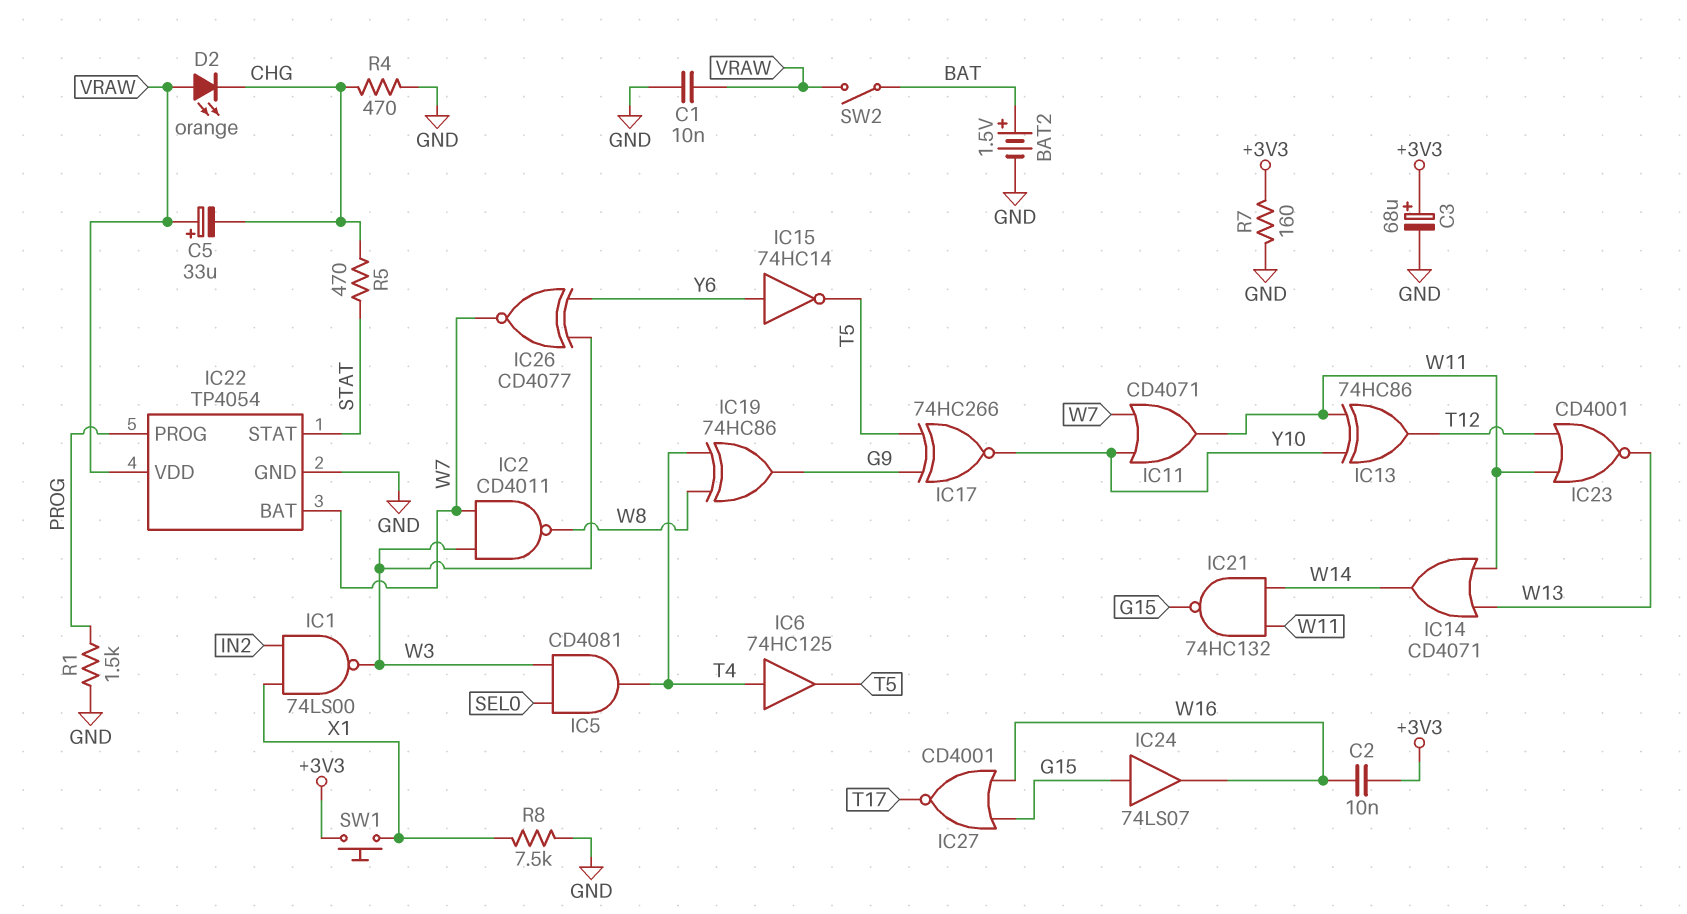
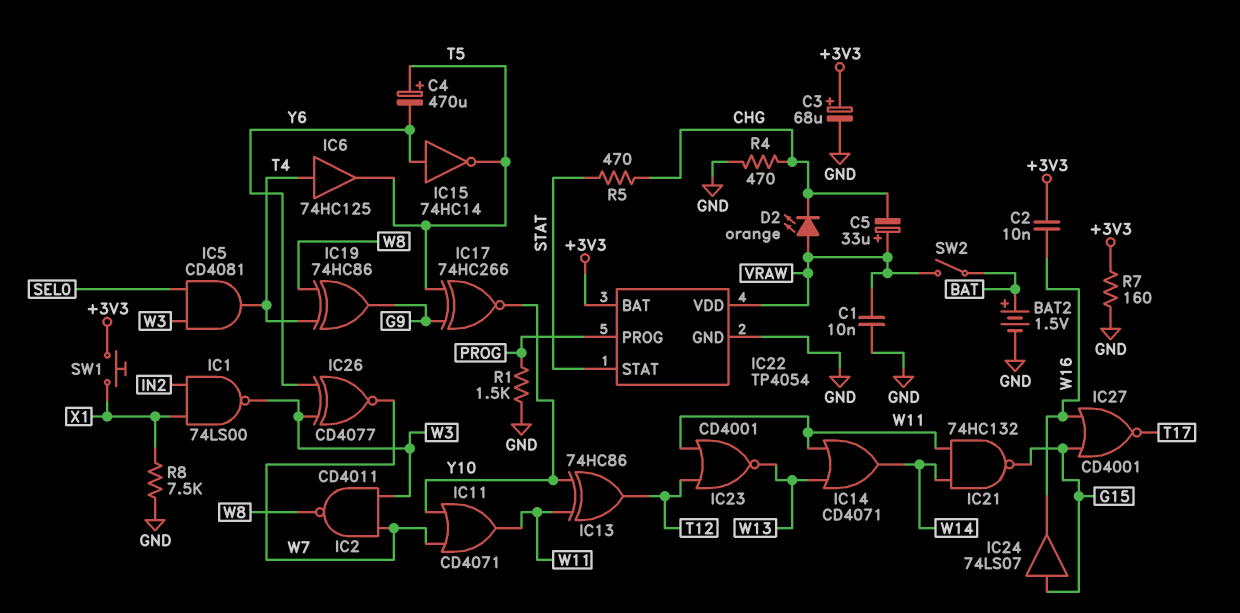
C4: none -> 470uF (plus T5, minus Y6)
IC22 pin BAT: W7 -> +3V3

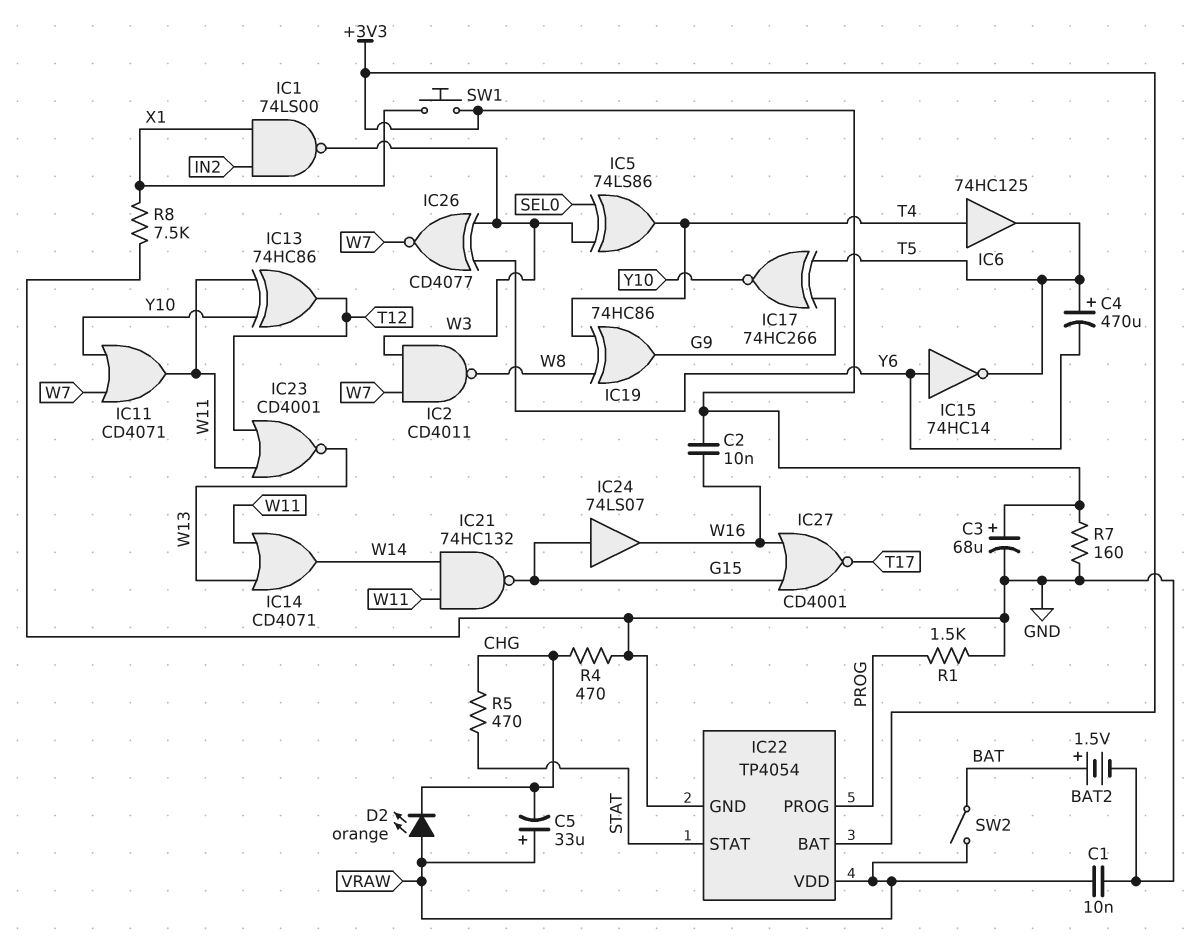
IC5: AND CD4081 (in SEL0, in W3, out T4) -> XOR 74LS86 (in SEL0, in W3, out T4)

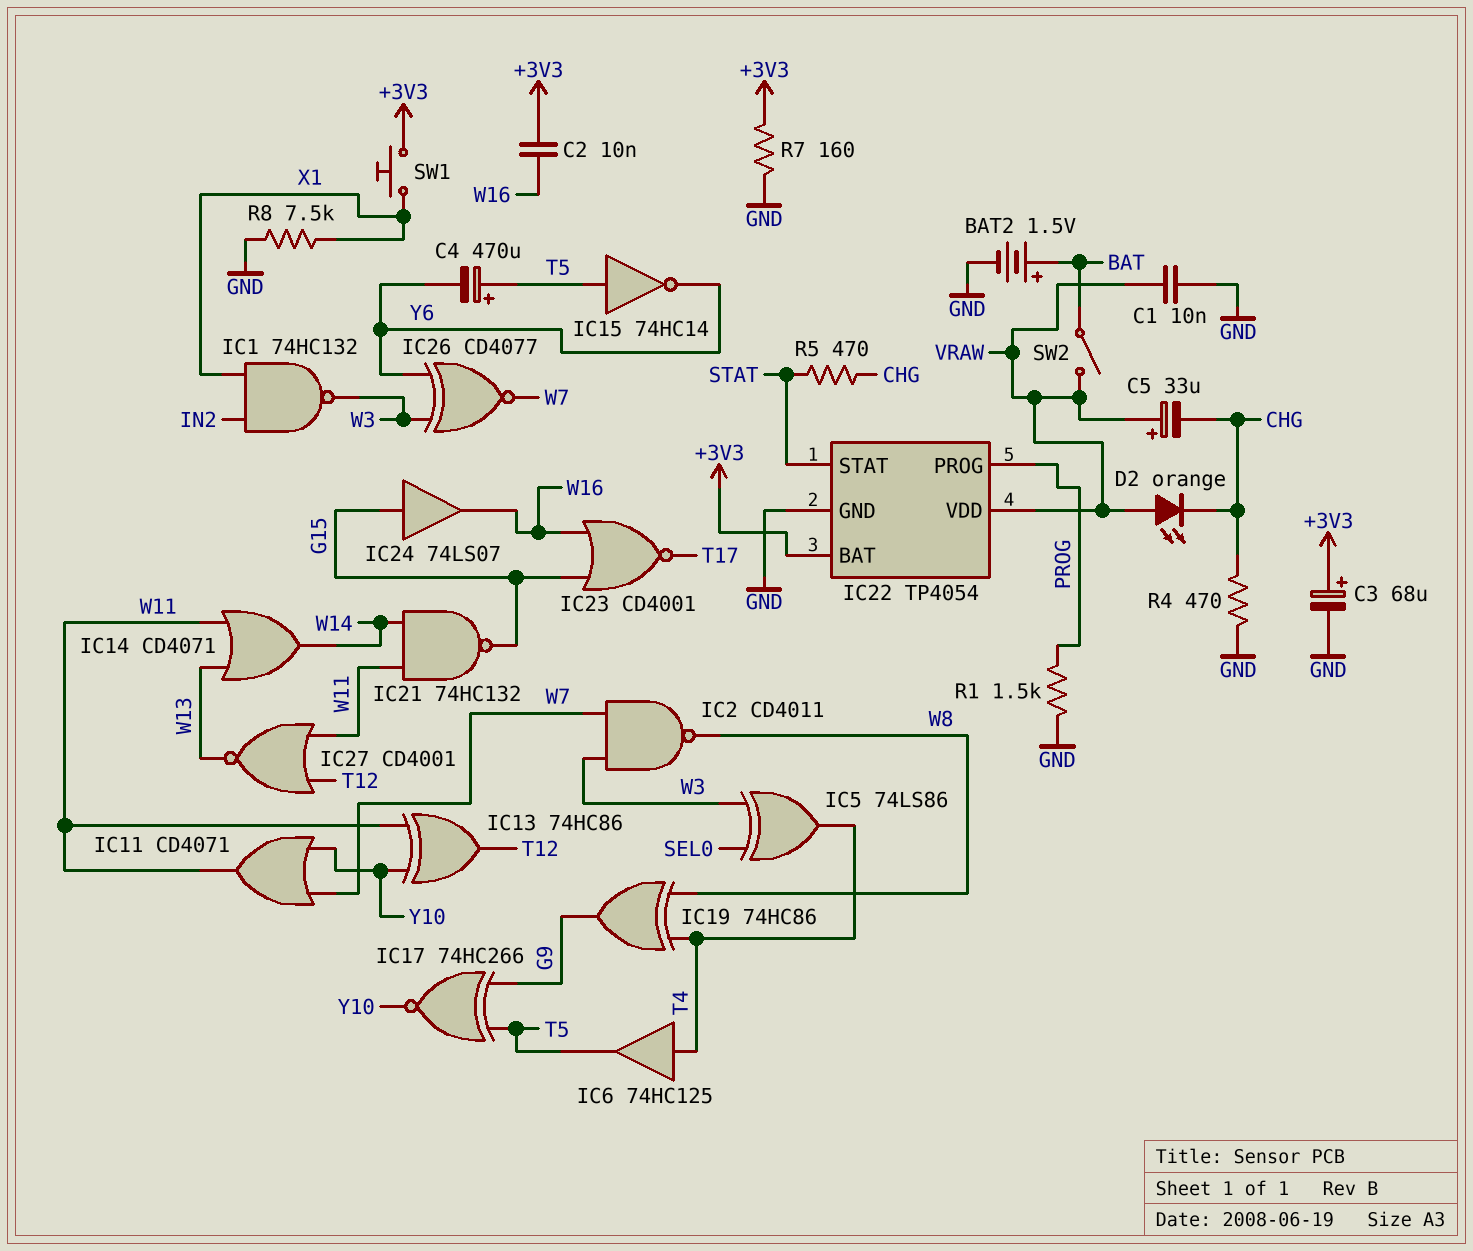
IC1: NAND 74LS00 (in IN2, in X1, out W3) -> NAND 74HC132 (in IN2, in X1, out W3)
IC15: NOT 74HC14 (in Y6, out T5) -> NOT 74HC14 (in T5, out Y6)
IC23: NOR CD4001 (in T12, in W11, out W13) -> NOR CD4001 (in G15, in W16, out T17)
IC27: NOR CD4001 (in G15, in W16, out T17) -> NOR CD4001 (in T12, in W11, out W13)

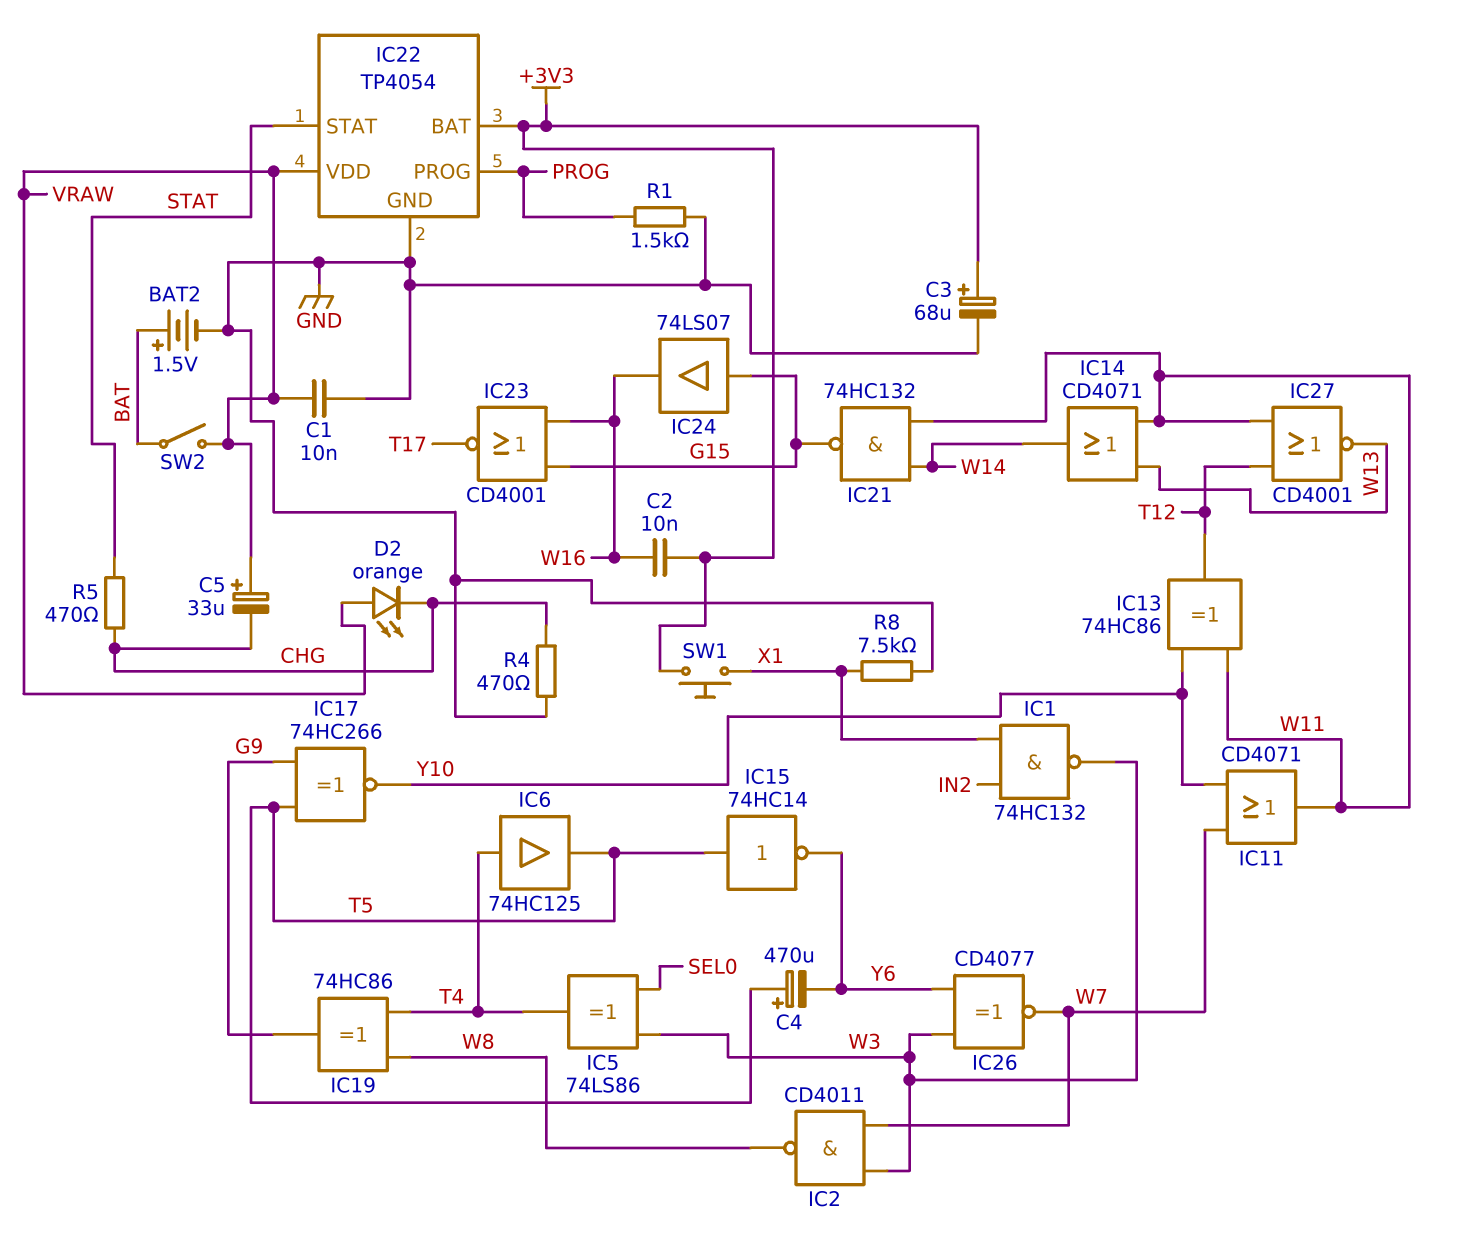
R7: 160 (+3V3, GND) -> none

